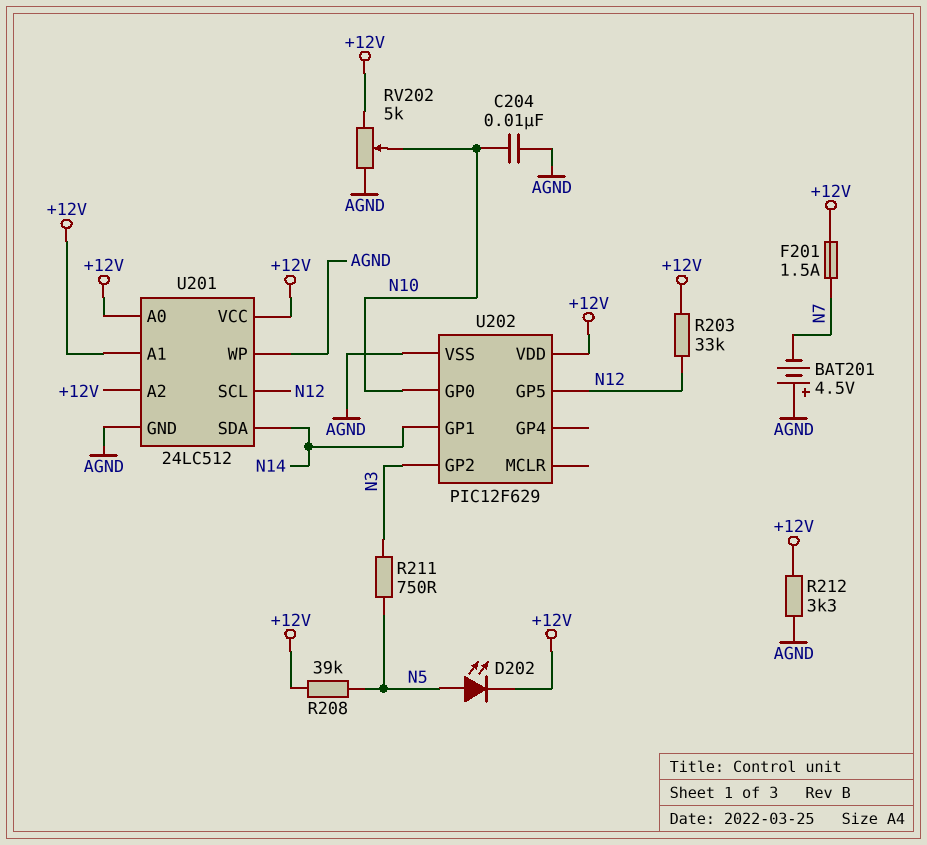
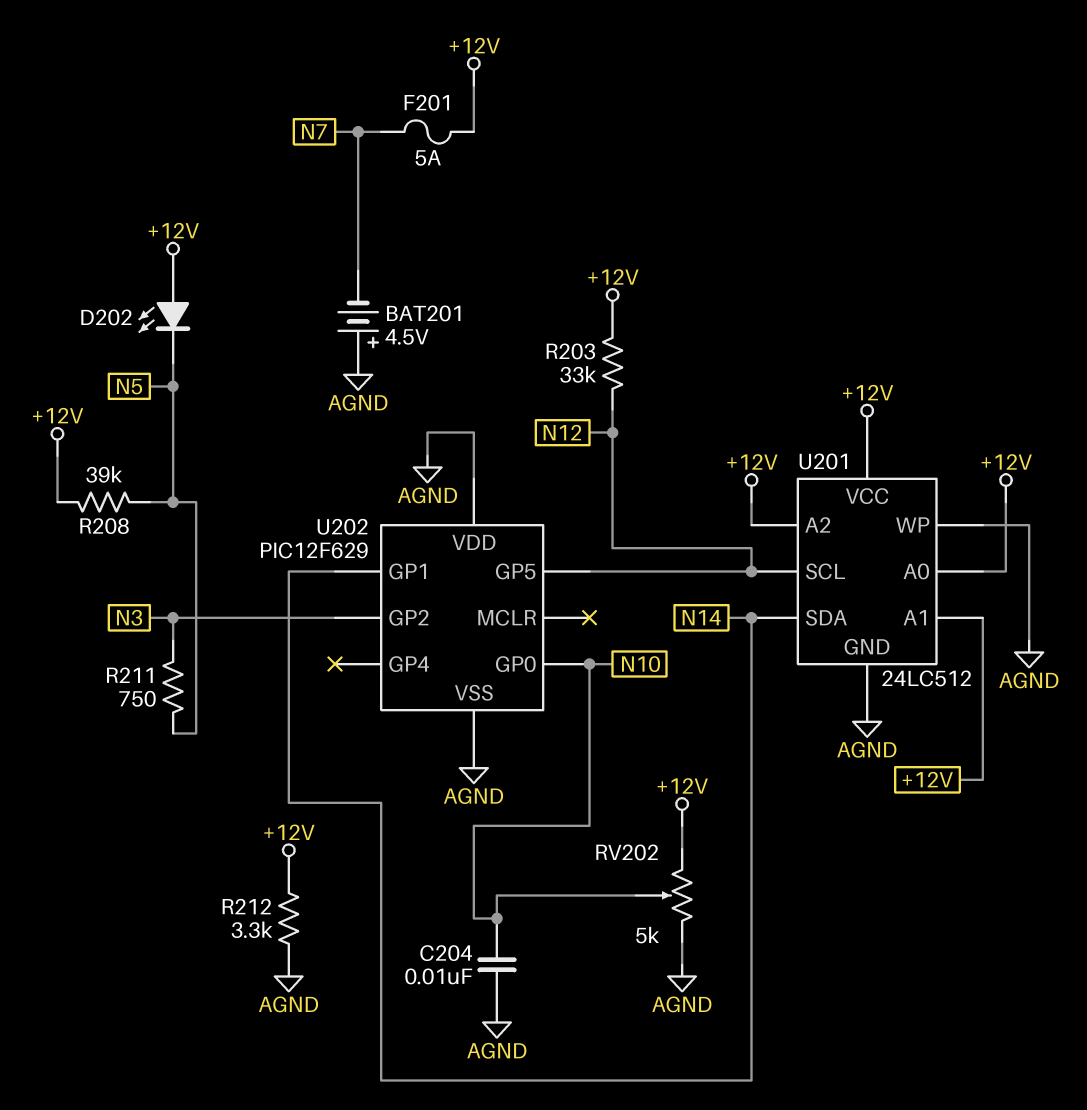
D202: LED (A N5, K +12V) -> LED (A +12V, K N5)
F201: 1.5A (+12V, N7) -> 5A (+12V, N7)
U202 pin VDD: +12V -> AGND

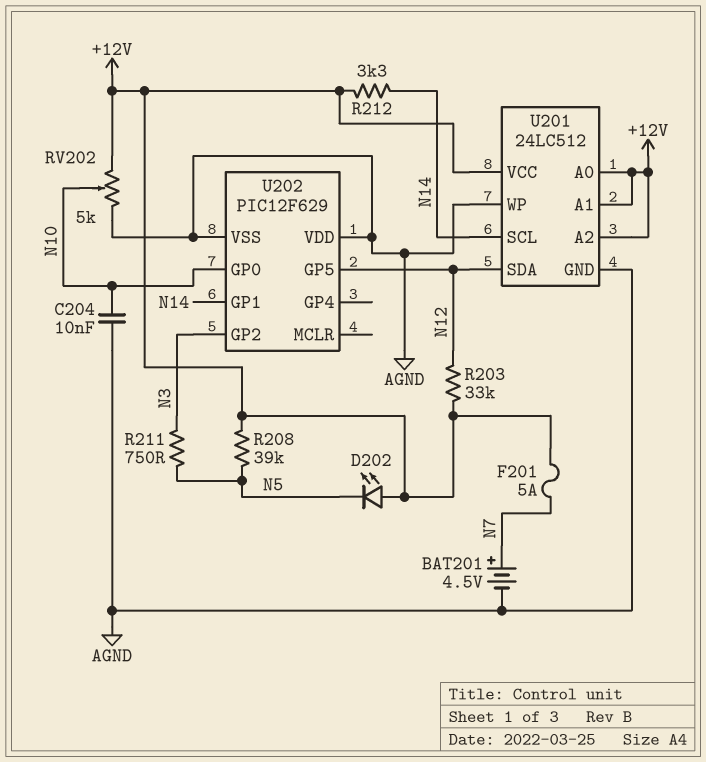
BAT201: 4.5V (plus AGND, minus N7) -> 4.5V (plus N7, minus AGND)
R212: 3.3k (+12V, AGND) -> 3.3k (+12V, N14)
U201 pin SCL: N12 -> N14
U201 pin SDA: N14 -> N12

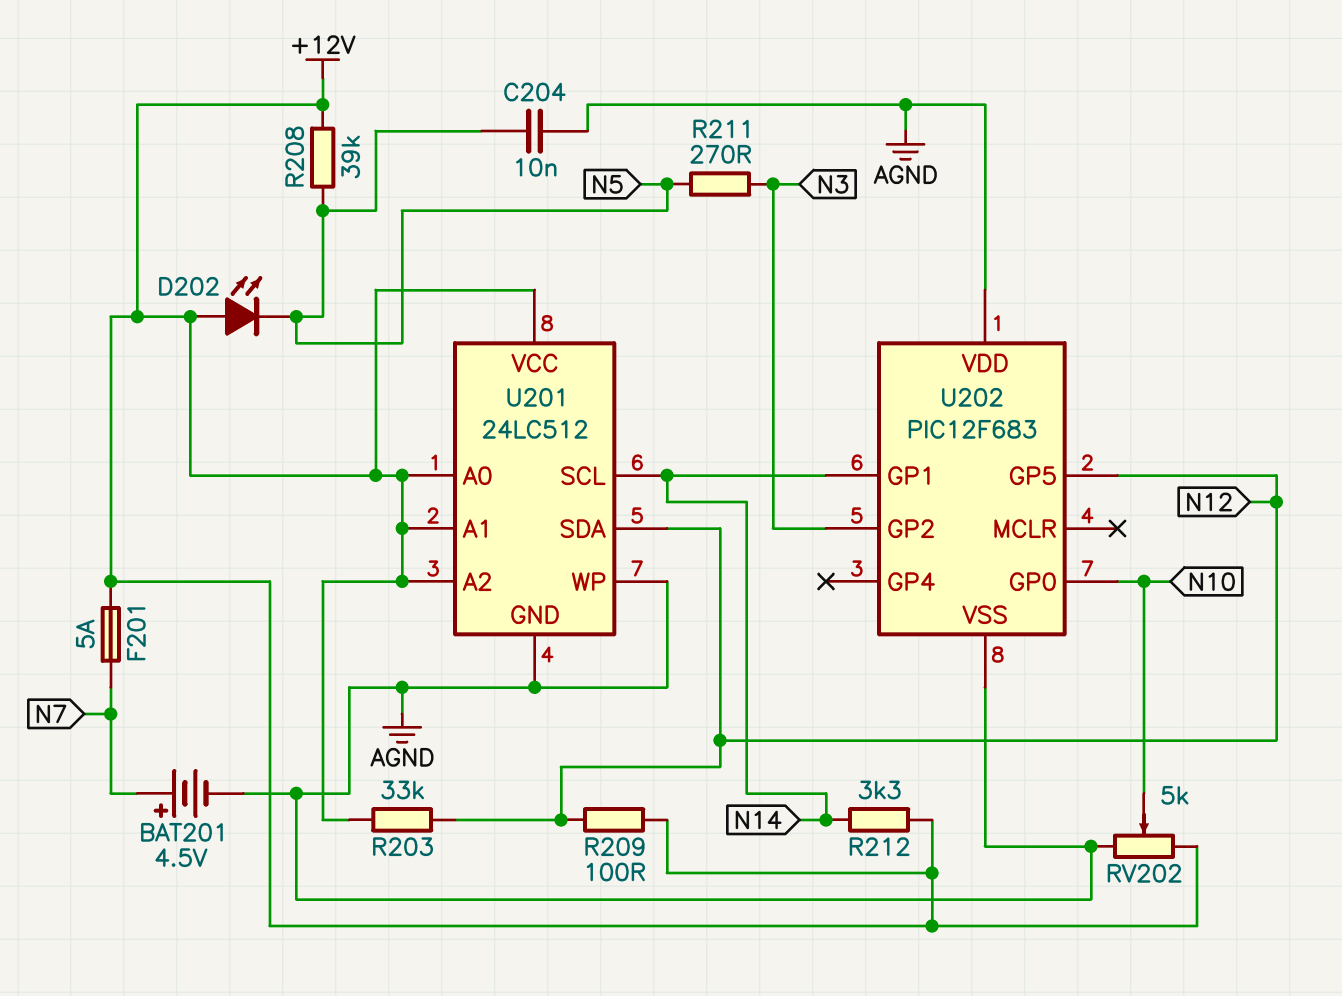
C204: 10nF (AGND, N10) -> 10nF (AGND, N5)
R209: none -> 100 (+12V, N12)
R211: 750 (N3, N5) -> 270 (N3, N5)
U202: PIC12F629 -> PIC12F683

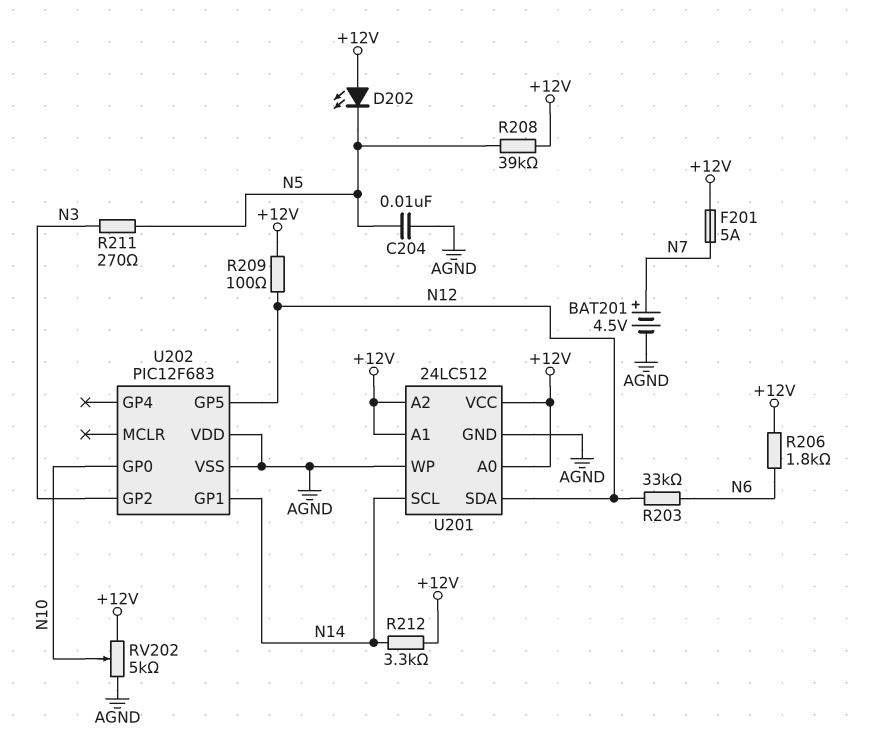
R203: 33k (+12V, N12) -> 33k (N6, N12)
R206: none -> 1.8k (+12V, N6)

